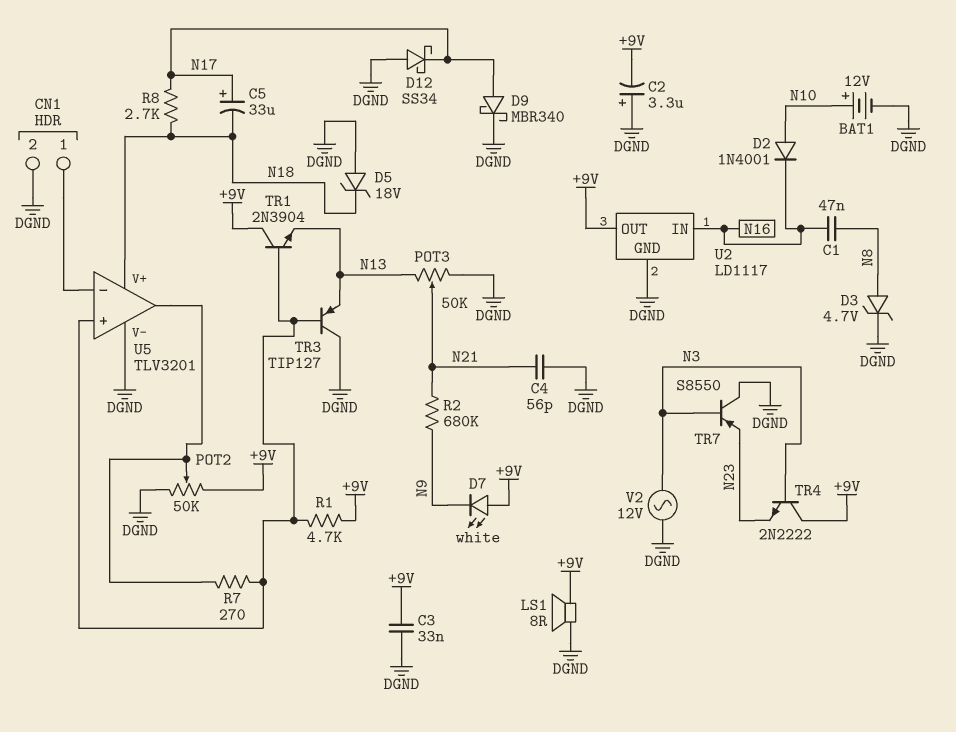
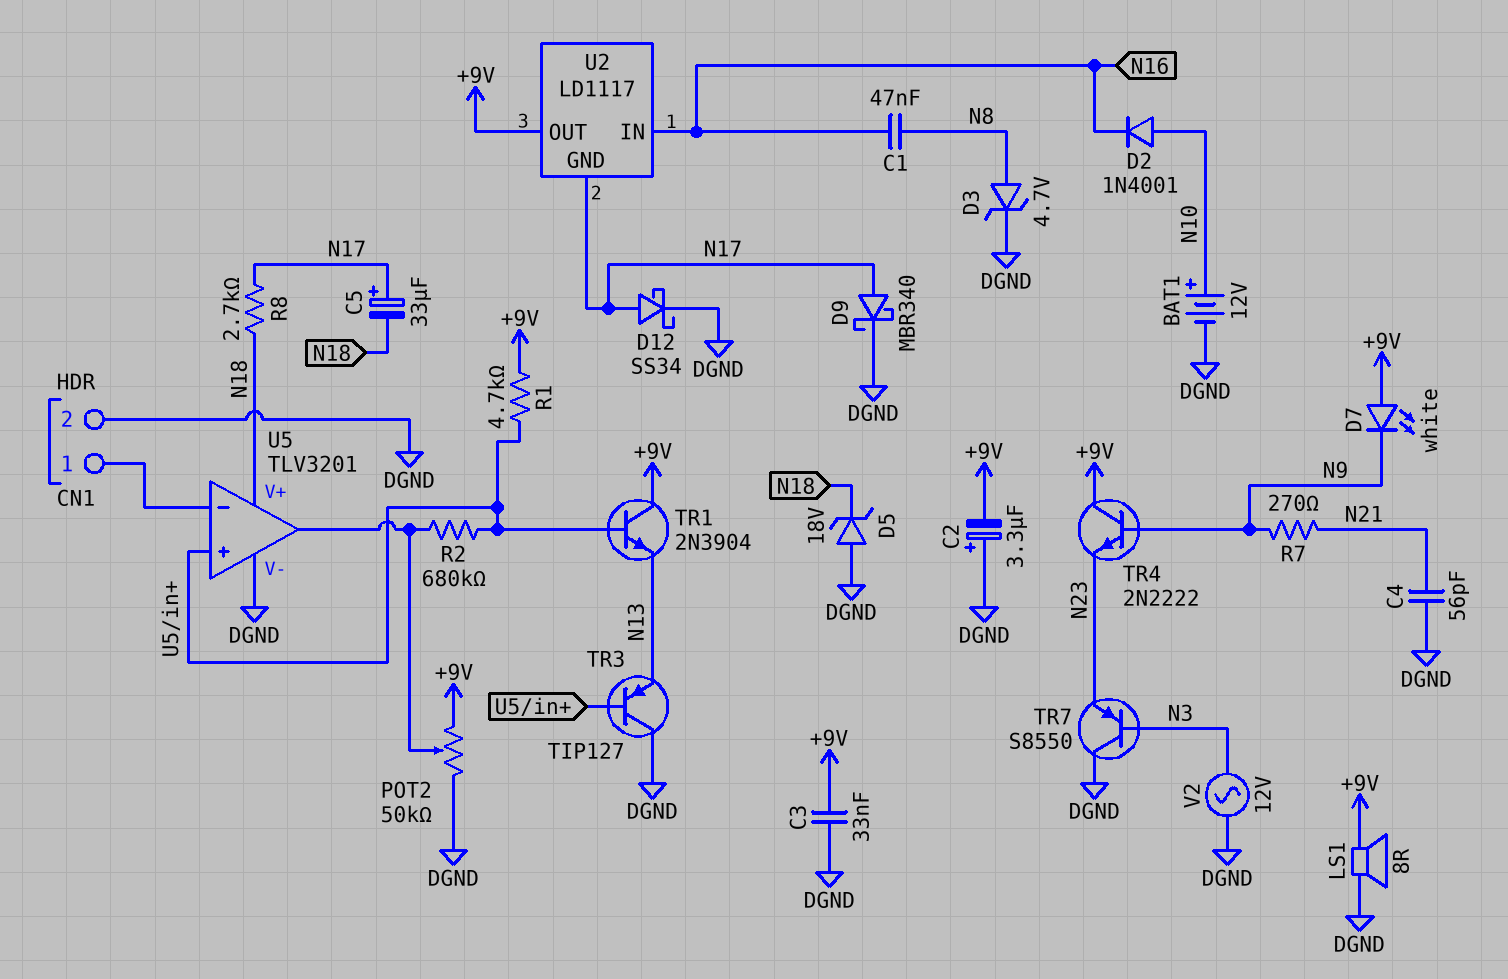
D12: schottky SS34 (A DGND, K N17) -> schottky SS34 (A N17, K DGND)
POT3: 50k (DGND, N13, wiper N21) -> none
R2: 680k (N9, N21) -> 680k (U5/in+, U5/out)
R7: 270 (U5/in+, U5/out) -> 270 (N9, N21)
TR4: NPN 2N2222 (B N3, C +9V, E N23) -> NPN 2N2222 (B N9, C +9V, E N23)
U2 pin GND: DGND -> N17

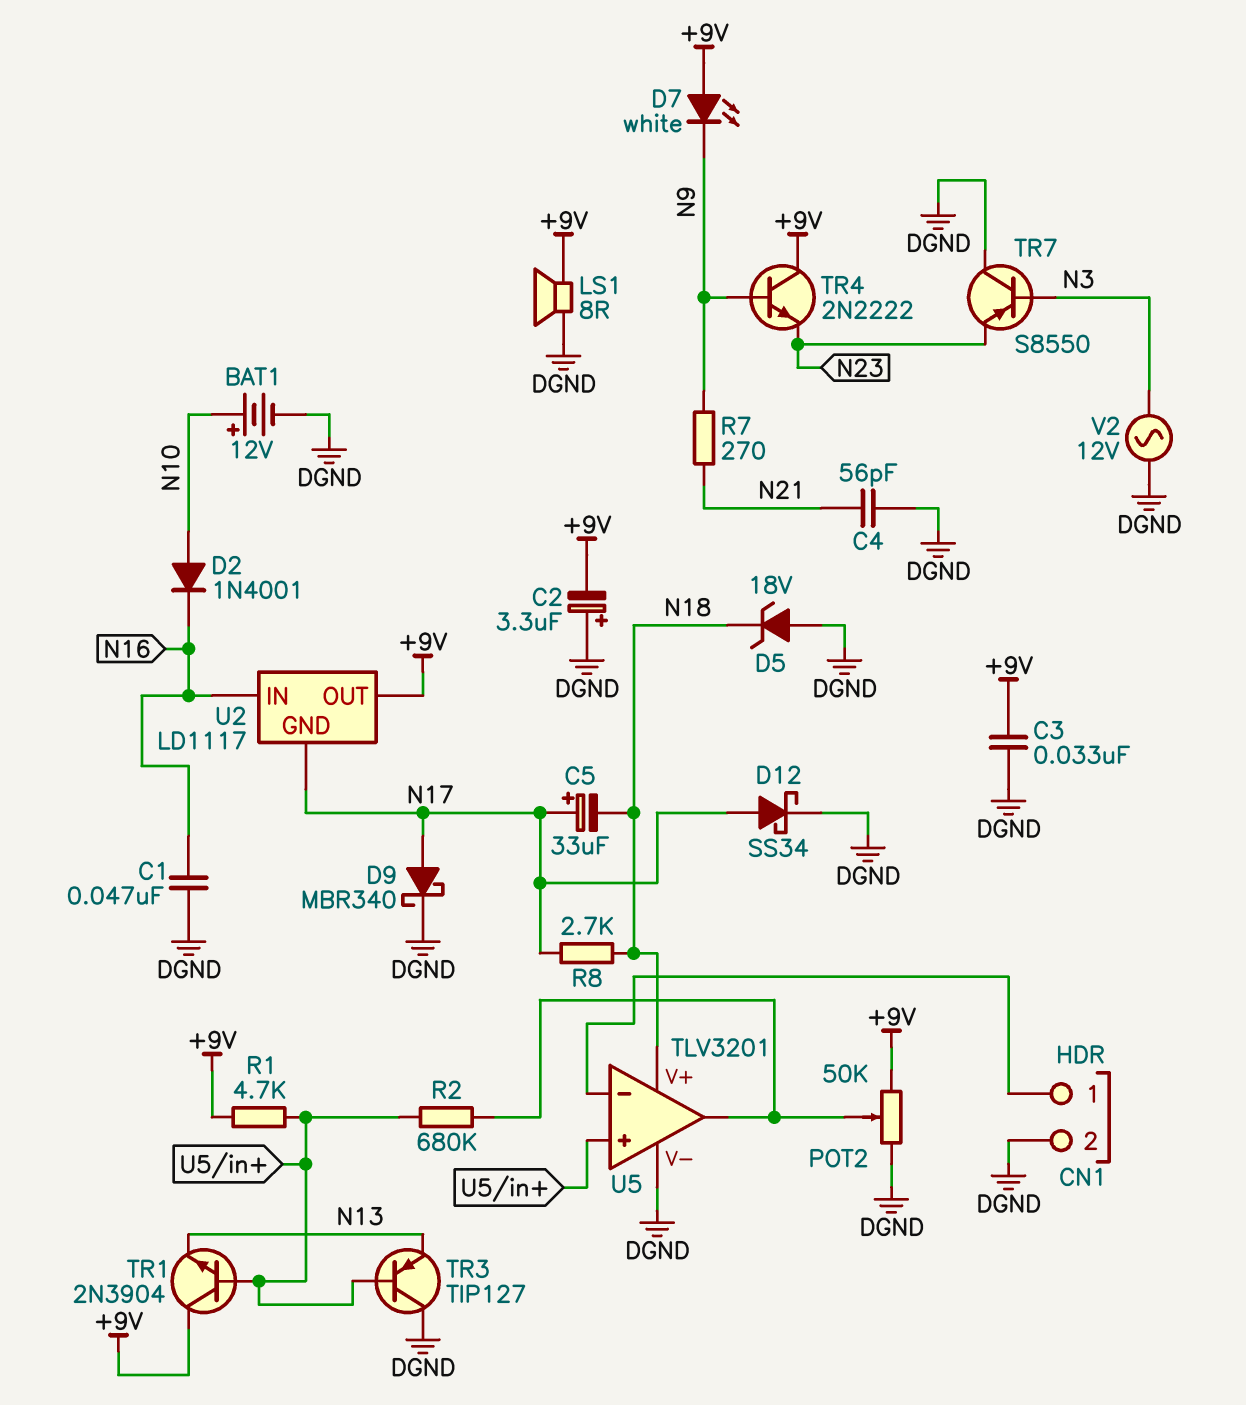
C1: 47nF (N8, N16) -> 47nF (DGND, N16)
D3: zener 4.7V (A N8, K DGND) -> none

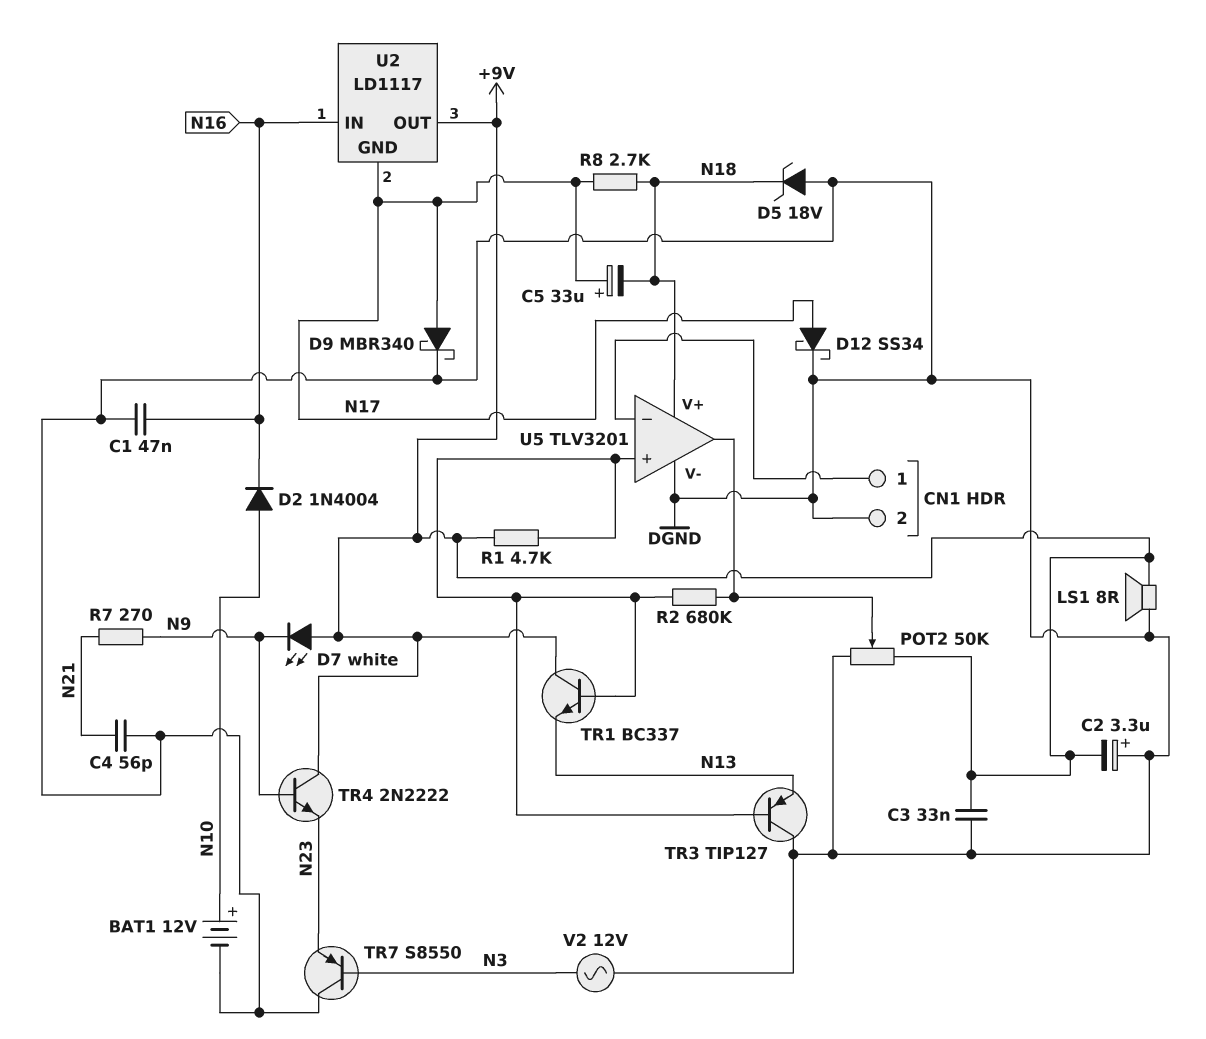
D2: diode 1N4001 (A N10, K N16) -> diode 1N4004 (A N10, K N16)
TR1: NPN 2N3904 (B U5/in+, C +9V, E N13) -> NPN BC337 (B U5/in+, C +9V, E N13)

